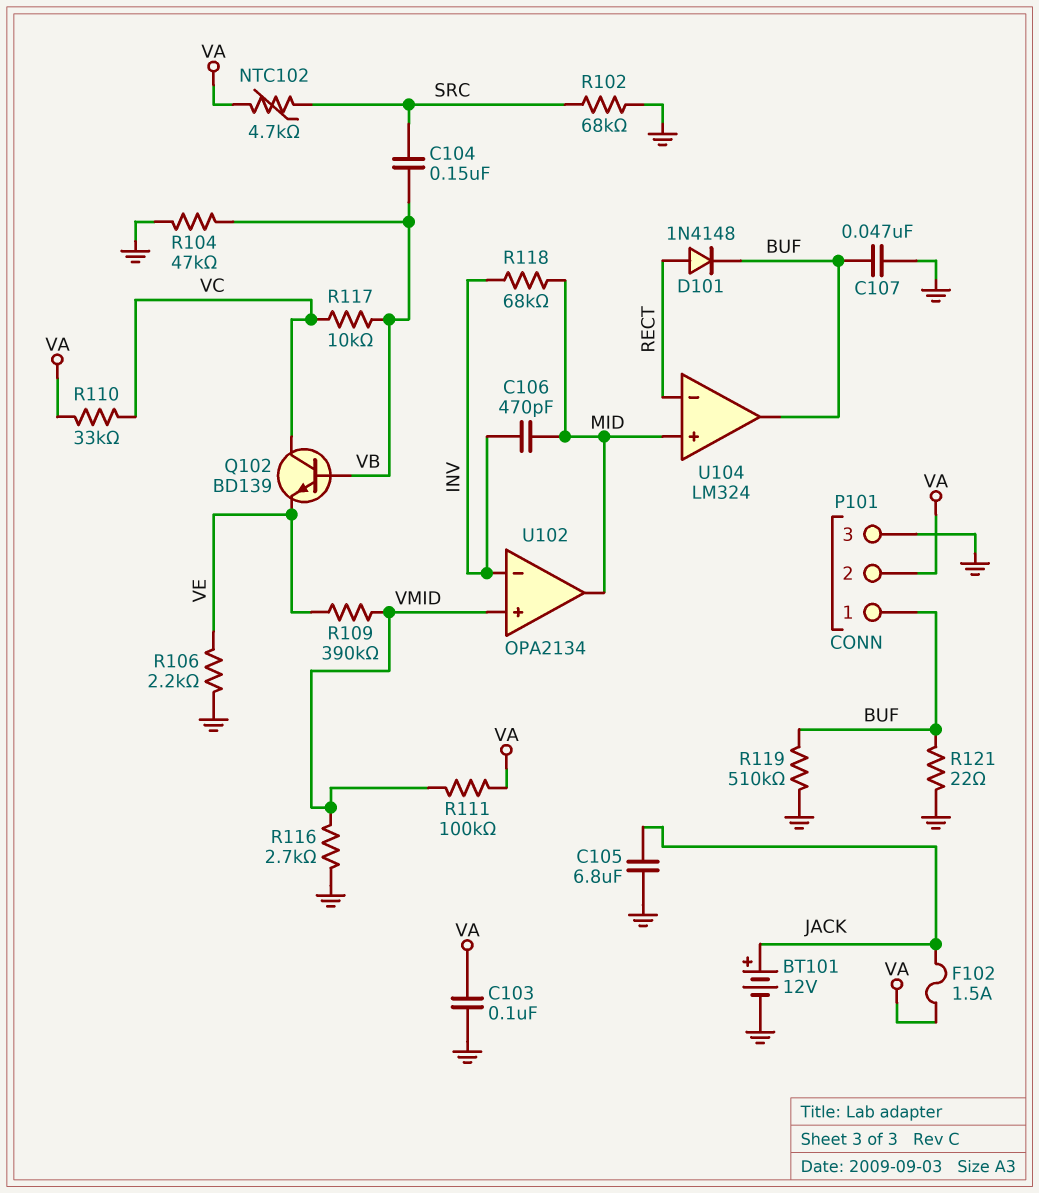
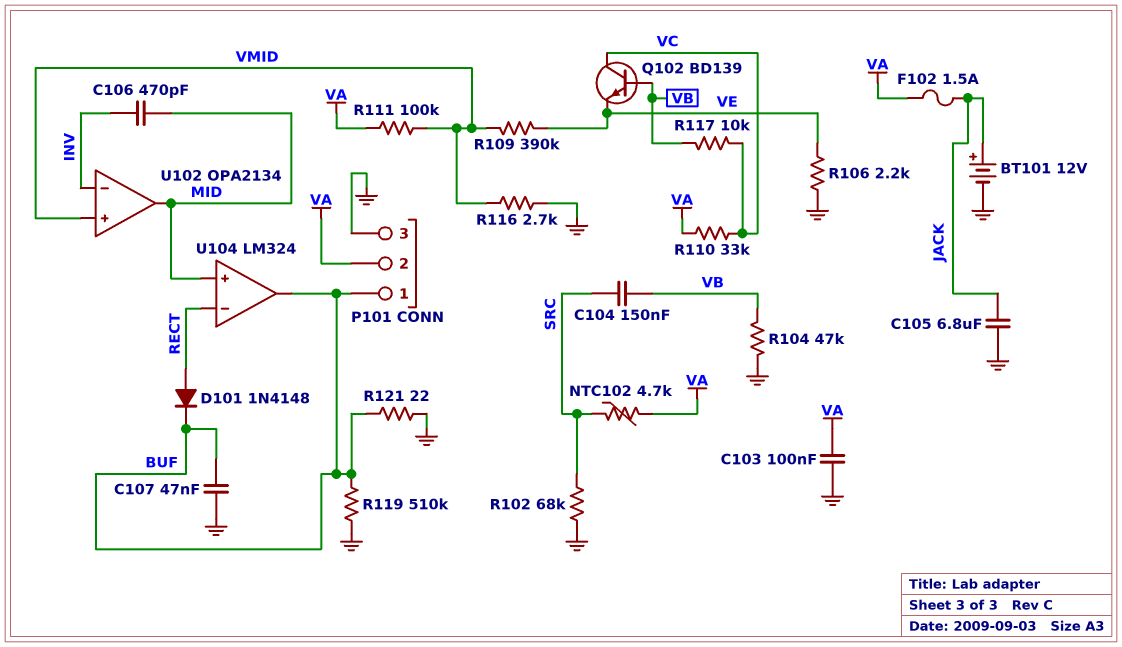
R118: 68k (INV, MID) -> none

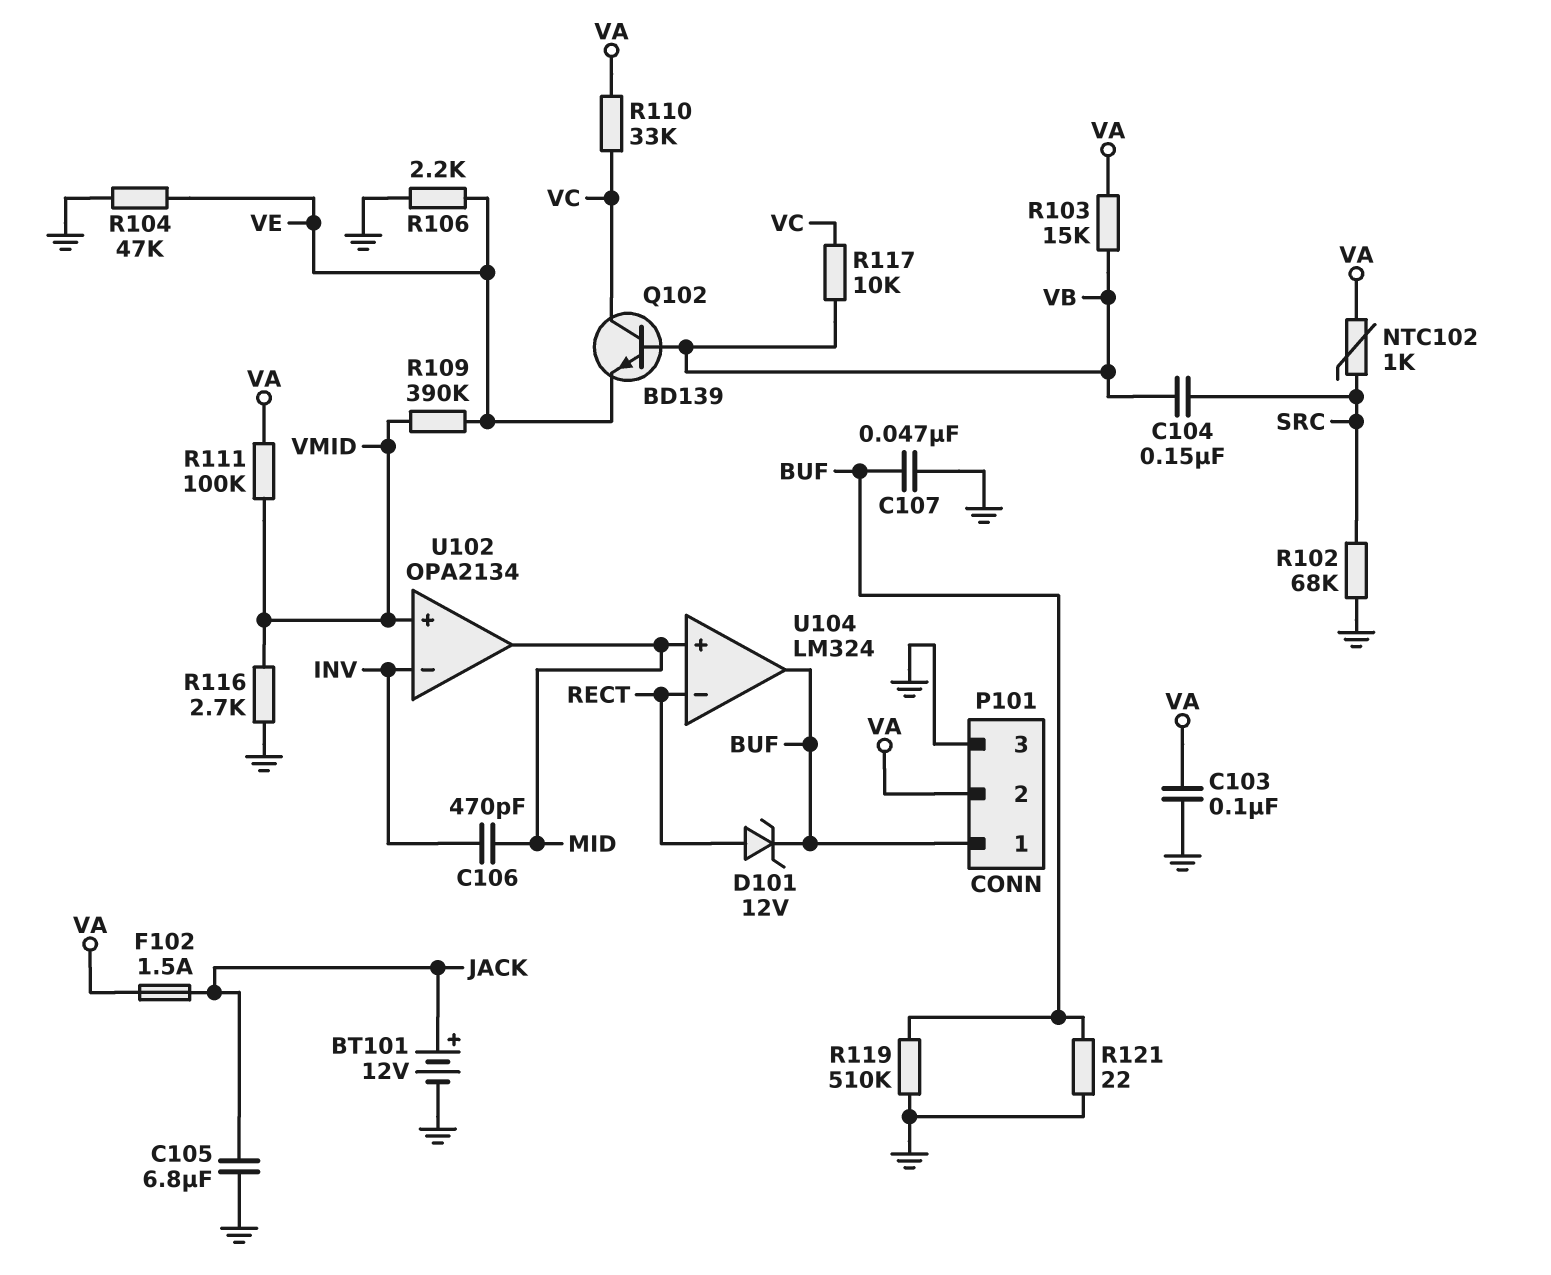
D101: diode 1N4148 (A RECT, K BUF) -> zener 12V (A RECT, K BUF)
NTC102: 4.7k (SRC, VA) -> 1k (SRC, VA)
R103: none -> 15k (VA, VB)
R104: 47k (GND, VB) -> 47k (GND, VE)

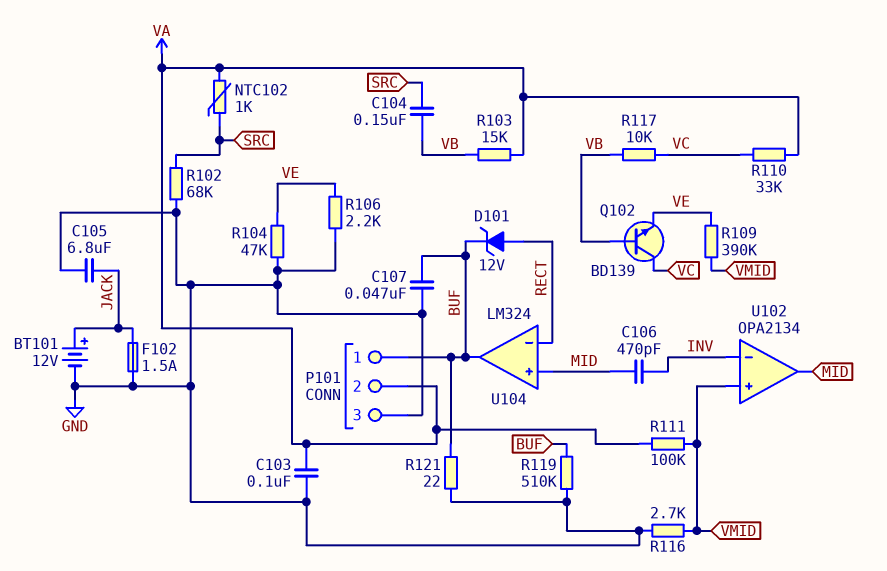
F102: 1.5A (JACK, VA) -> 1.5A (GND, JACK)

